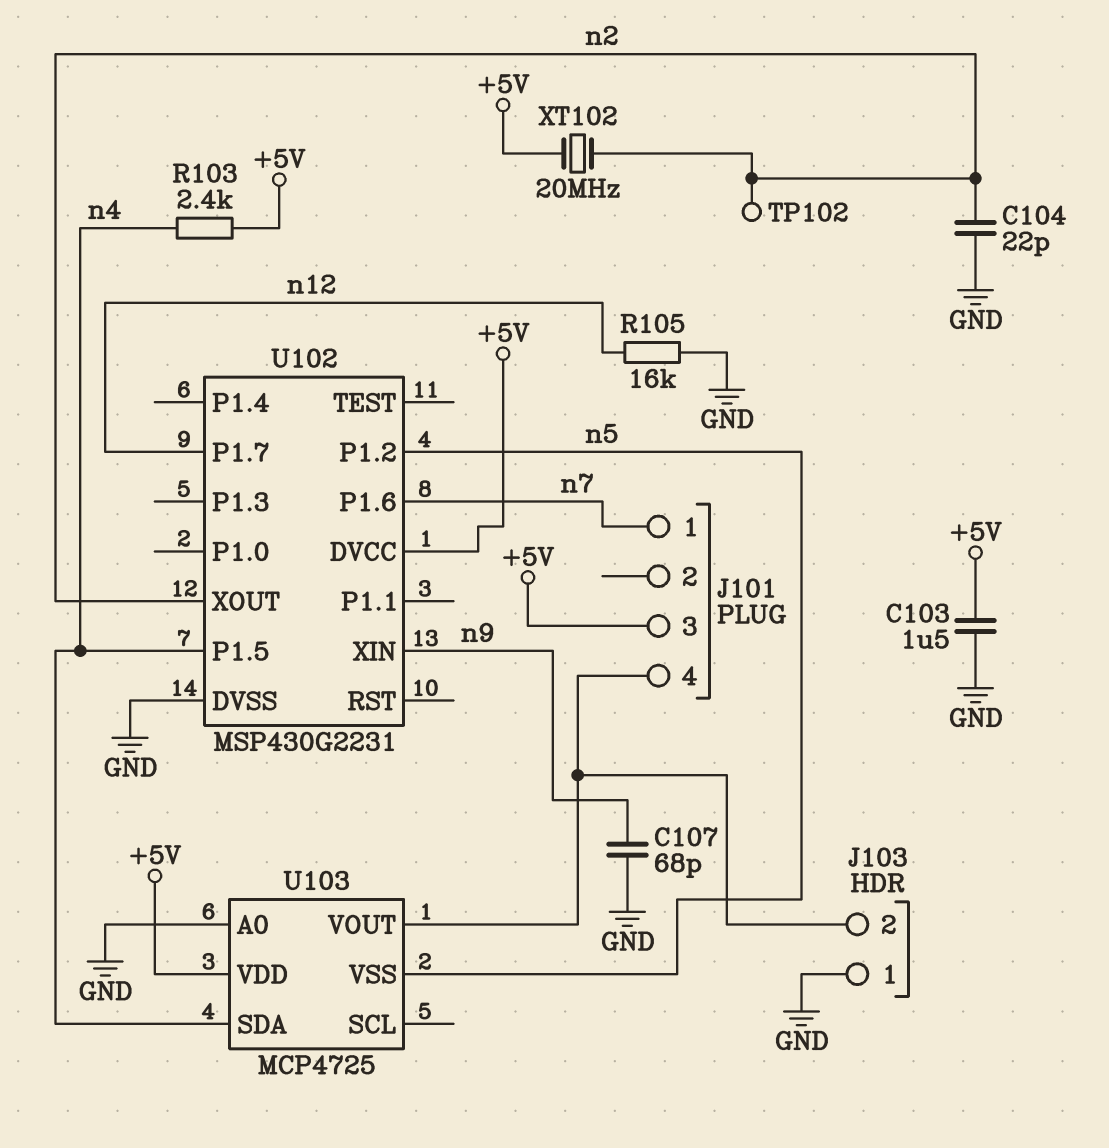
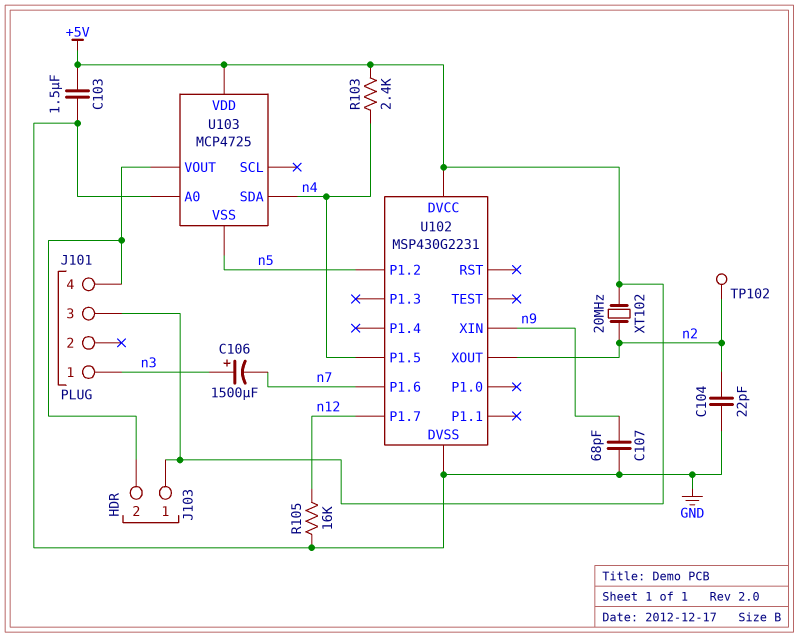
C106: none -> 1500uF (plus n3, minus n7)
J101 pin 1: n7 -> n3
J103 pin 1: GND -> +5V

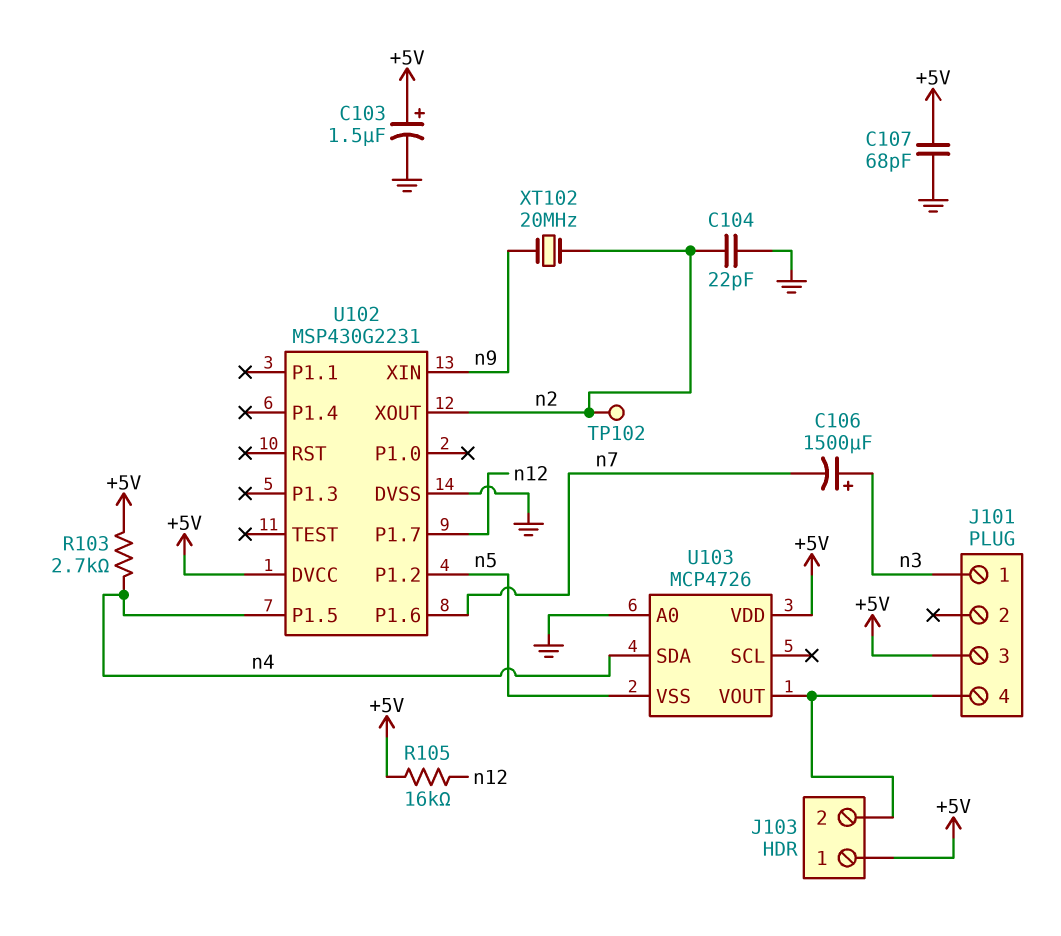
C103: 1.5uF (+5V, GND) -> 1.5uF (plus +5V, minus GND)
C107: 68pF (GND, n9) -> 68pF (+5V, GND)
R103: 2.4k (+5V, n4) -> 2.7k (+5V, n4)
R105: 16k (GND, n12) -> 16k (+5V, n12)
U103: MCP4725 -> MCP4726
XT102: 20MHz (+5V, n2) -> 20MHz (n2, n9)

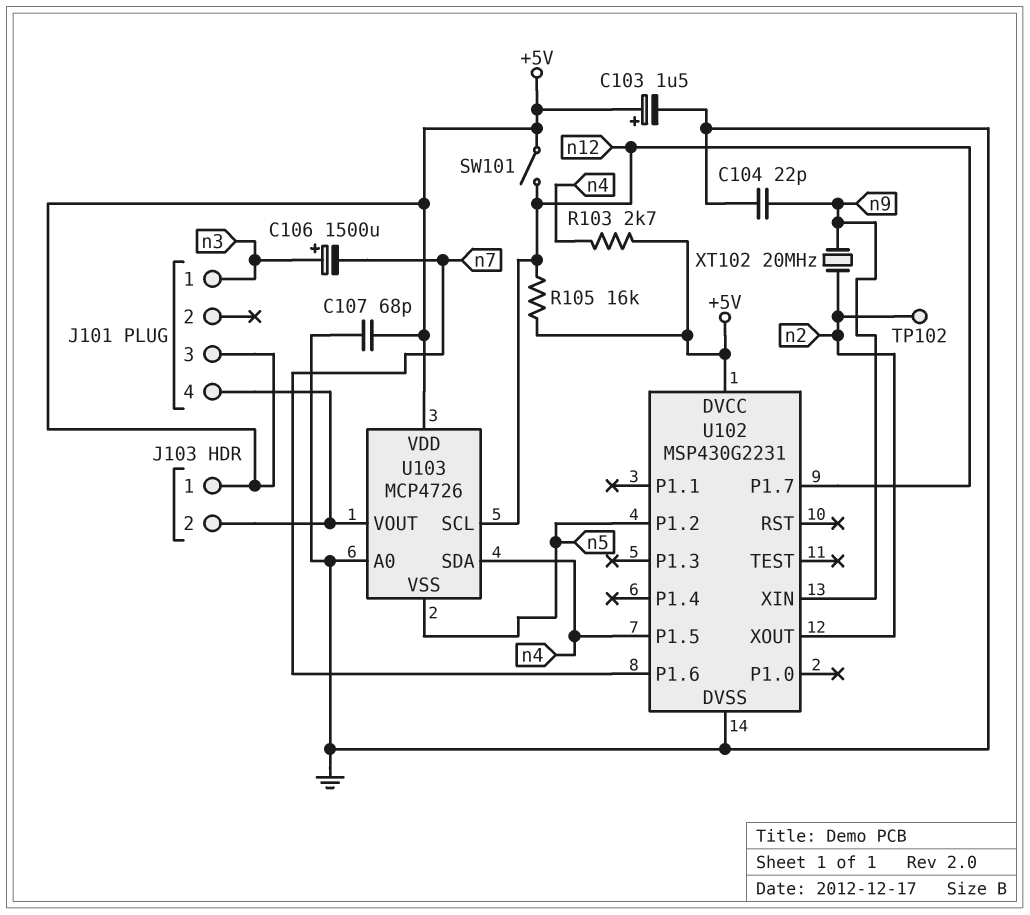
C104: 22pF (GND, n2) -> 22pF (GND, n9)
SW101: none -> switch (+5V, n12)
U103 pin SCL: none -> n12

